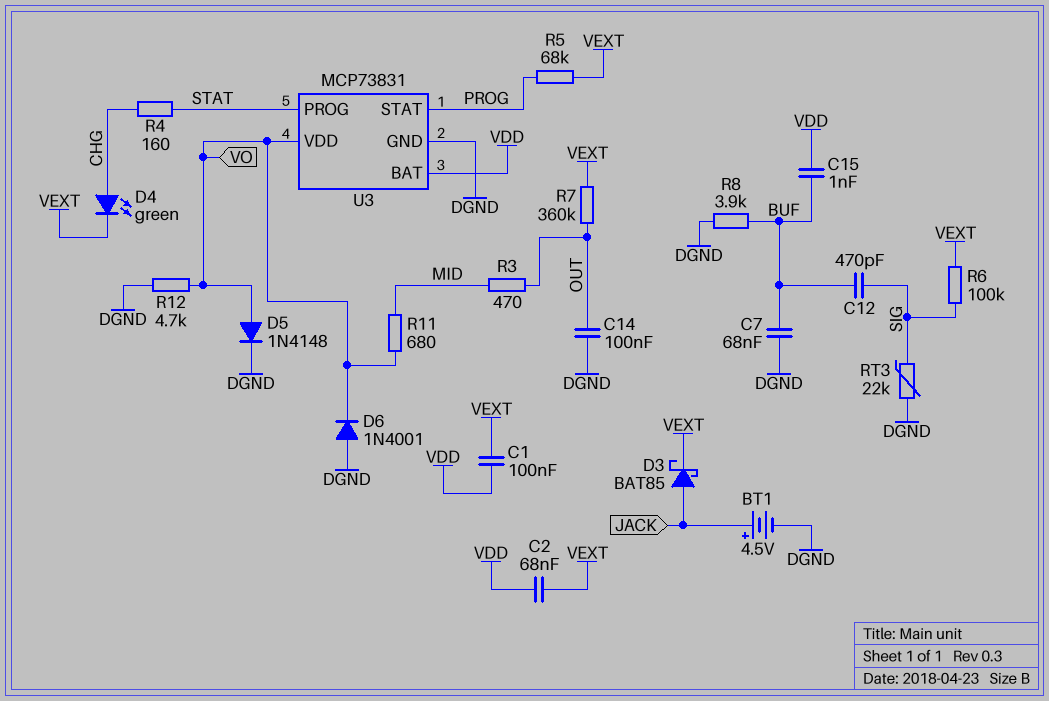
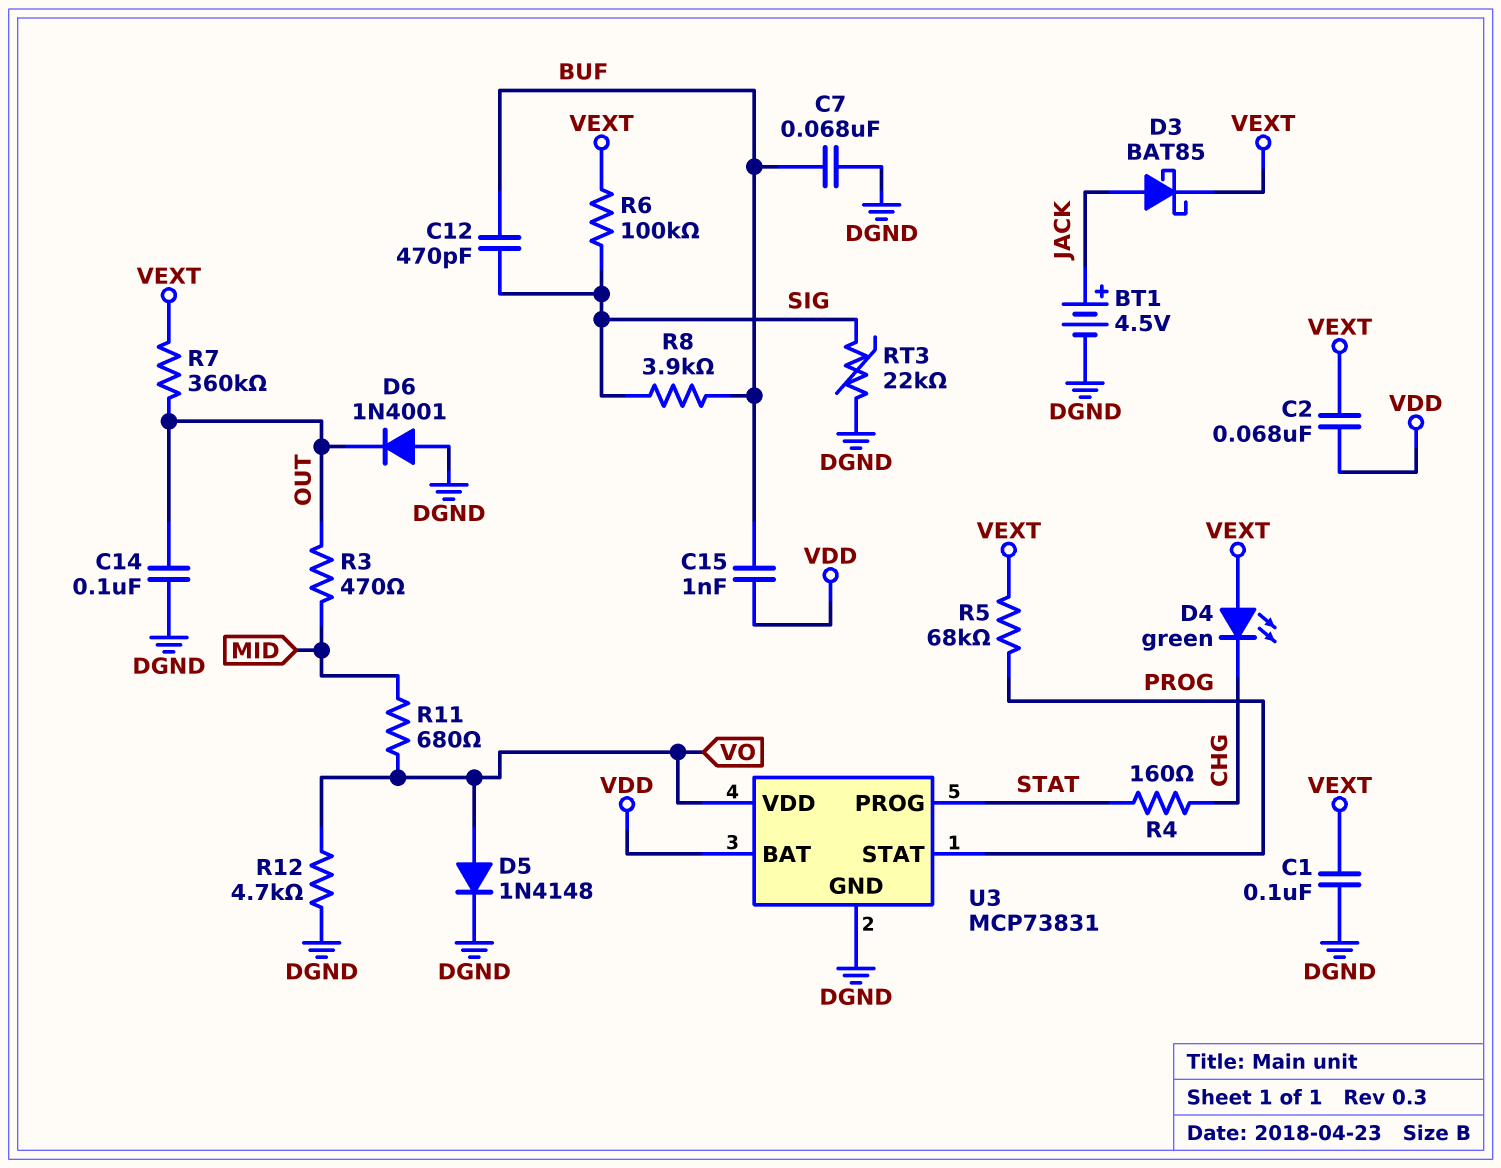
C1: 100nF (VDD, VEXT) -> 100nF (DGND, VEXT)
D4: LED green (A CHG, K VEXT) -> LED green (A VEXT, K CHG)
D6: diode 1N4001 (A DGND, K VO) -> diode 1N4001 (A DGND, K OUT)
R8: 3.9k (BUF, DGND) -> 3.9k (BUF, SIG)

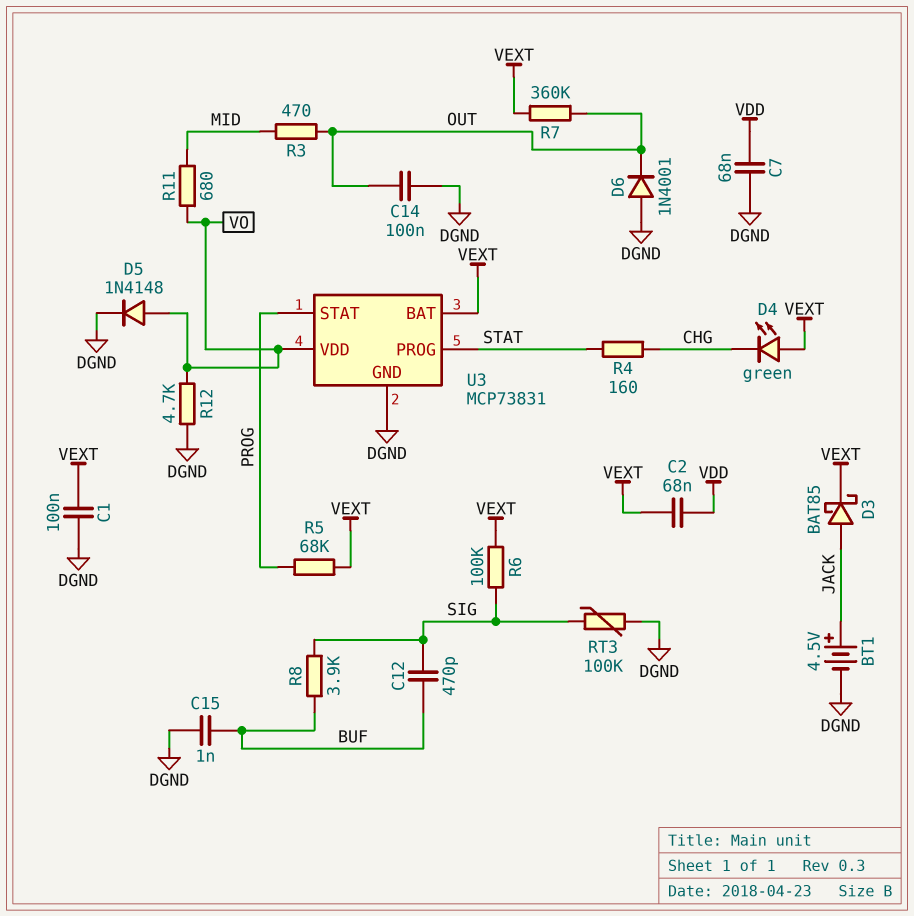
C7: 68nF (BUF, DGND) -> 68nF (DGND, VDD)
C15: 1nF (BUF, VDD) -> 1nF (BUF, DGND)
RT3: 22k (DGND, SIG) -> 100k (DGND, SIG)
U3 pin BAT: VDD -> VEXT

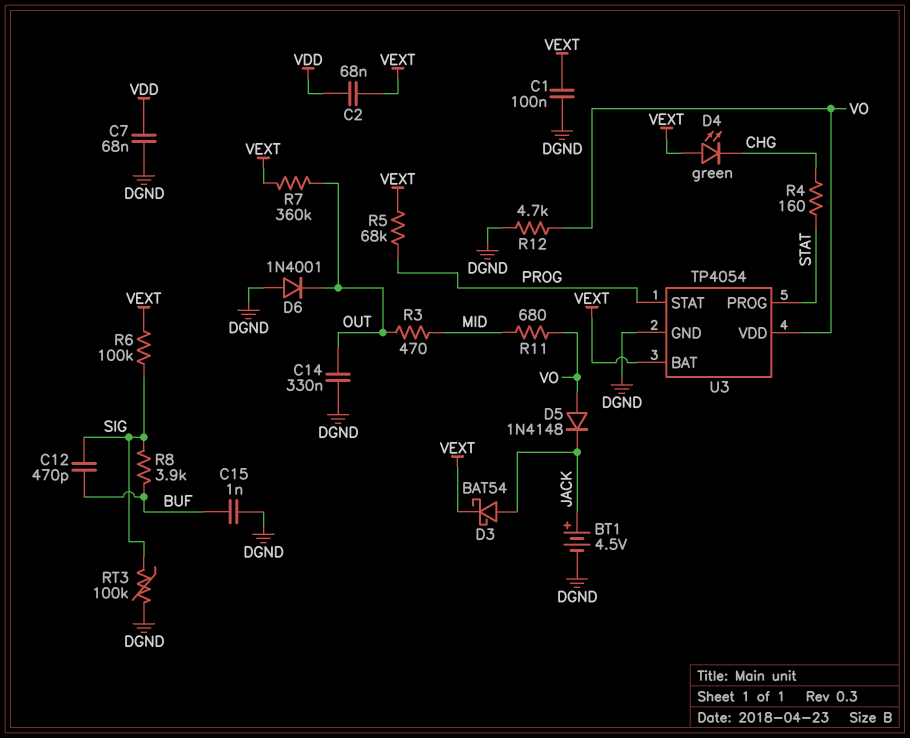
C14: 100nF (DGND, OUT) -> 330nF (DGND, OUT)
D3: schottky BAT85 (A JACK, K VEXT) -> schottky BAT54 (A JACK, K VEXT)
D5: diode 1N4148 (A VO, K DGND) -> diode 1N4148 (A VO, K JACK)
U3: MCP73831 -> TP4054

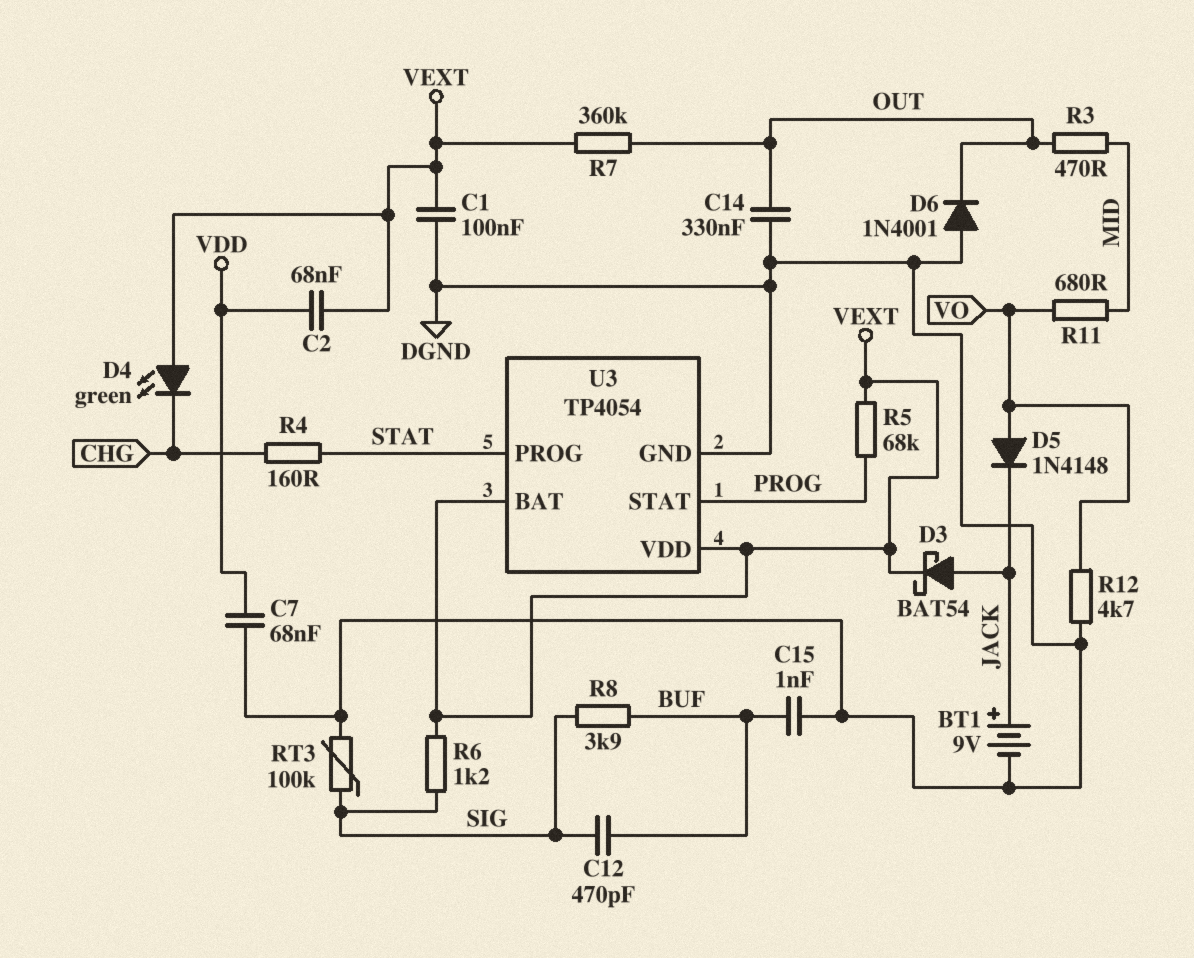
BT1: 4.5V (plus JACK, minus DGND) -> 9V (plus JACK, minus DGND)
R6: 100k (SIG, VEXT) -> 1.2k (SIG, VEXT)
U3 pin VDD: VO -> VEXT

